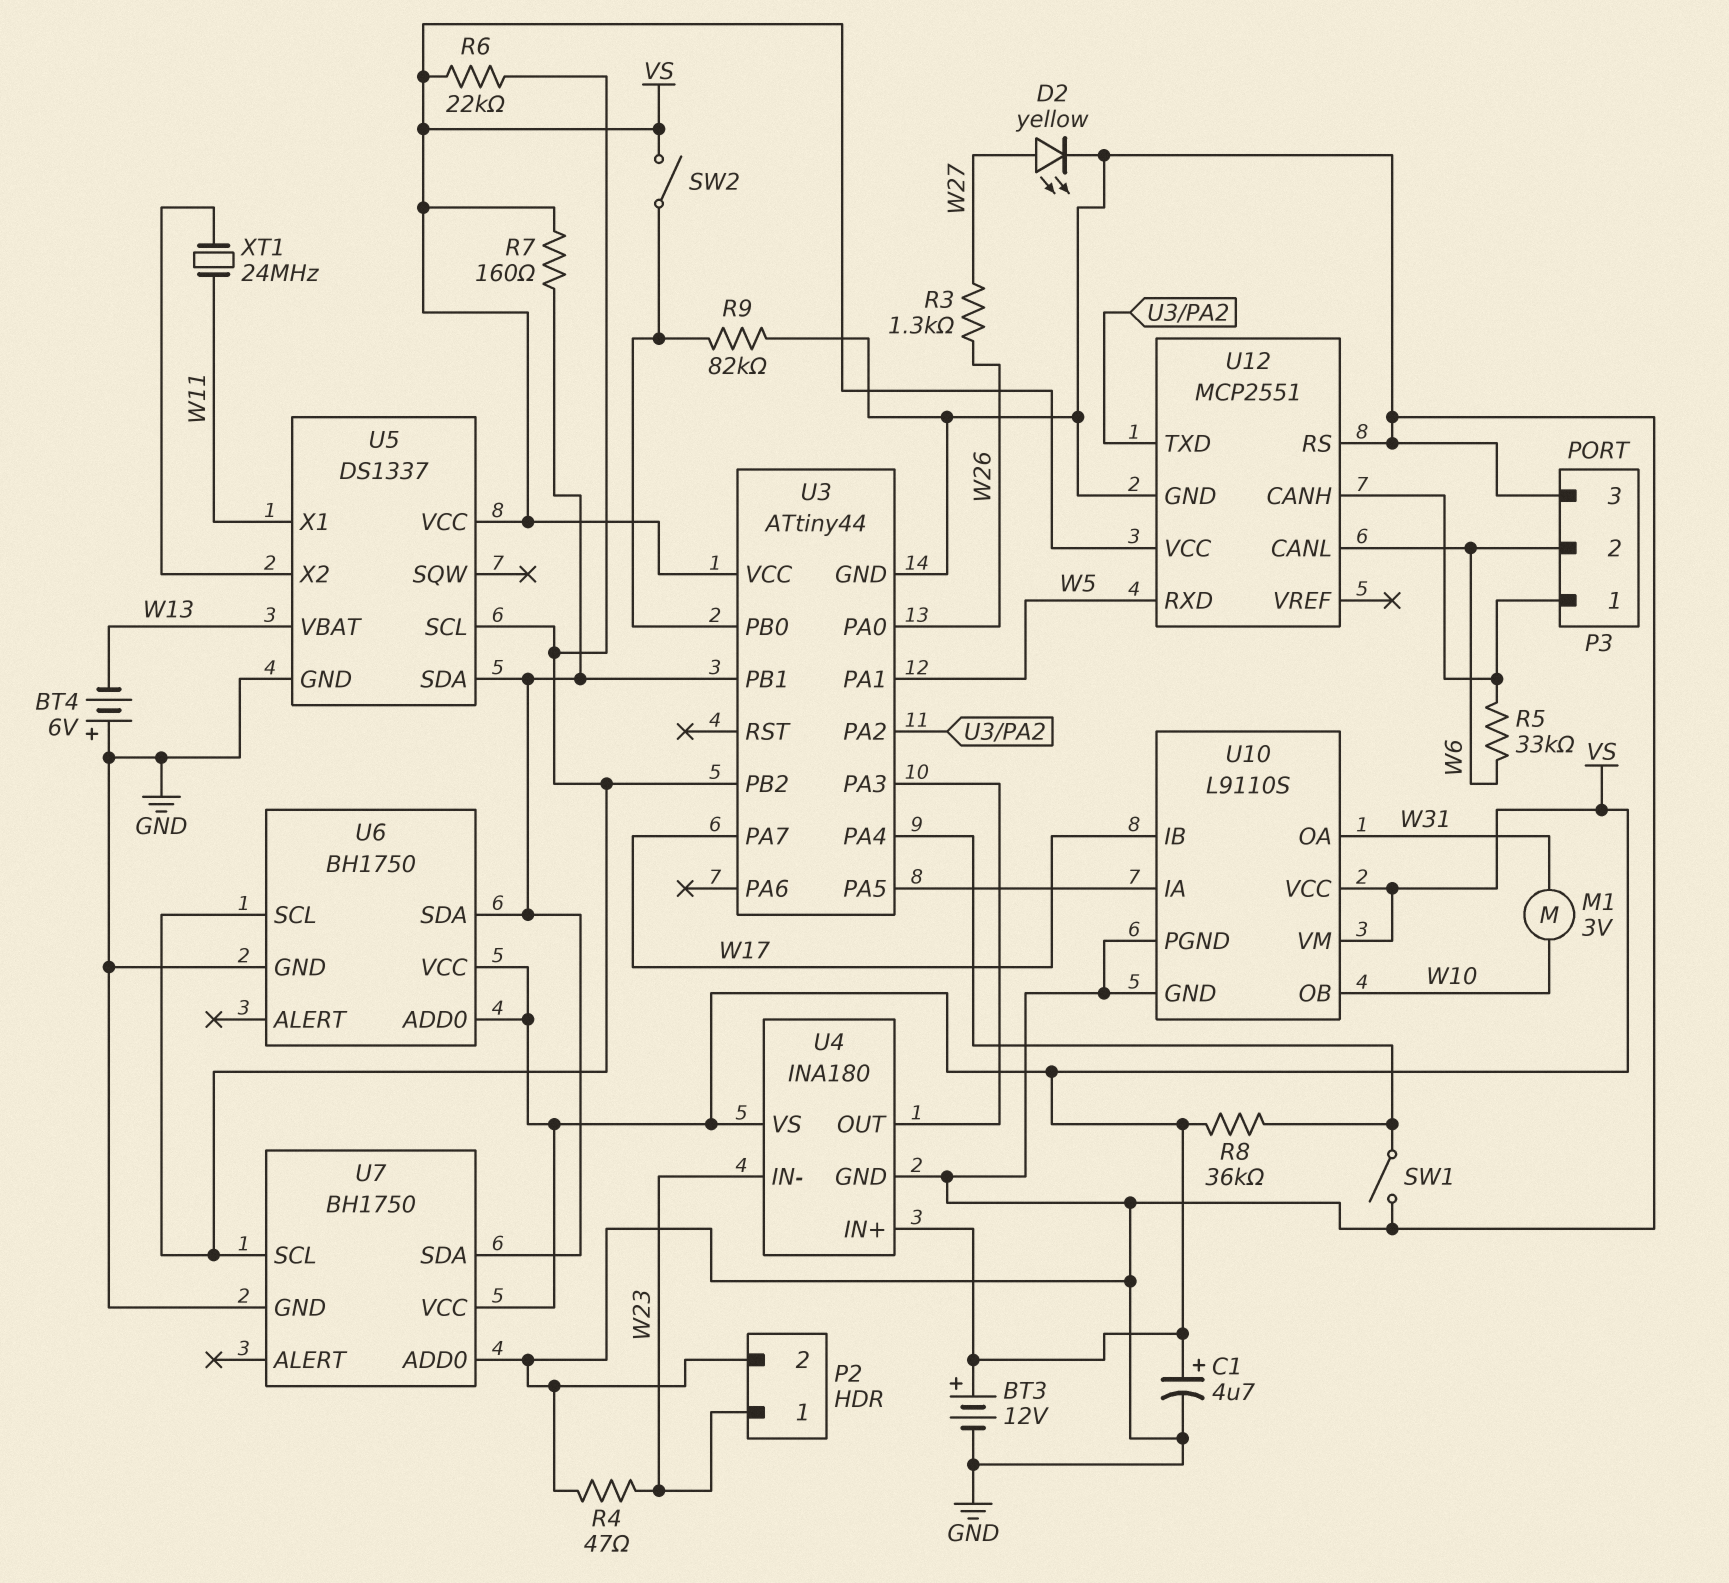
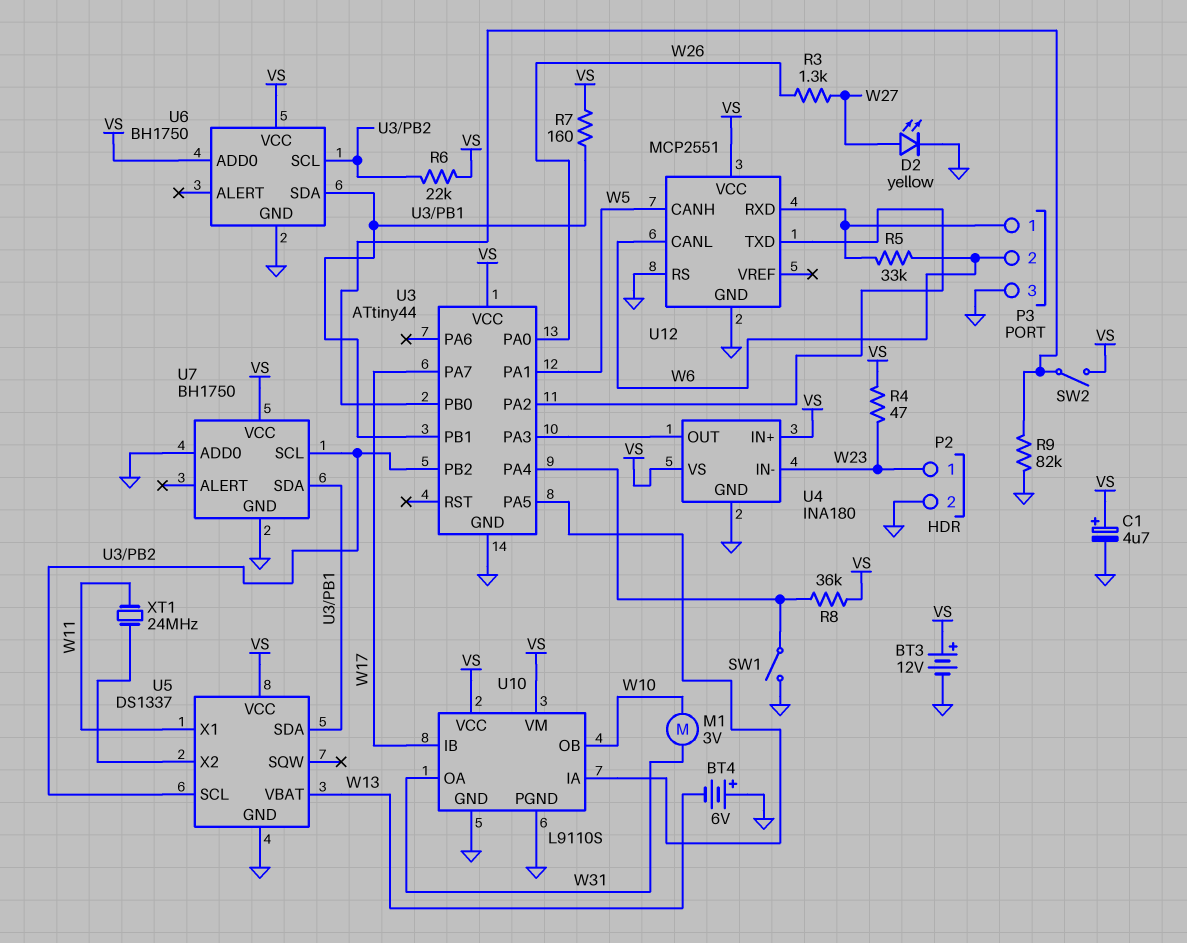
R4: 47 (GND, W23) -> 47 (VS, W23)
U12 pin CANH: P3/1 -> W5
U12 pin RXD: W5 -> P3/1

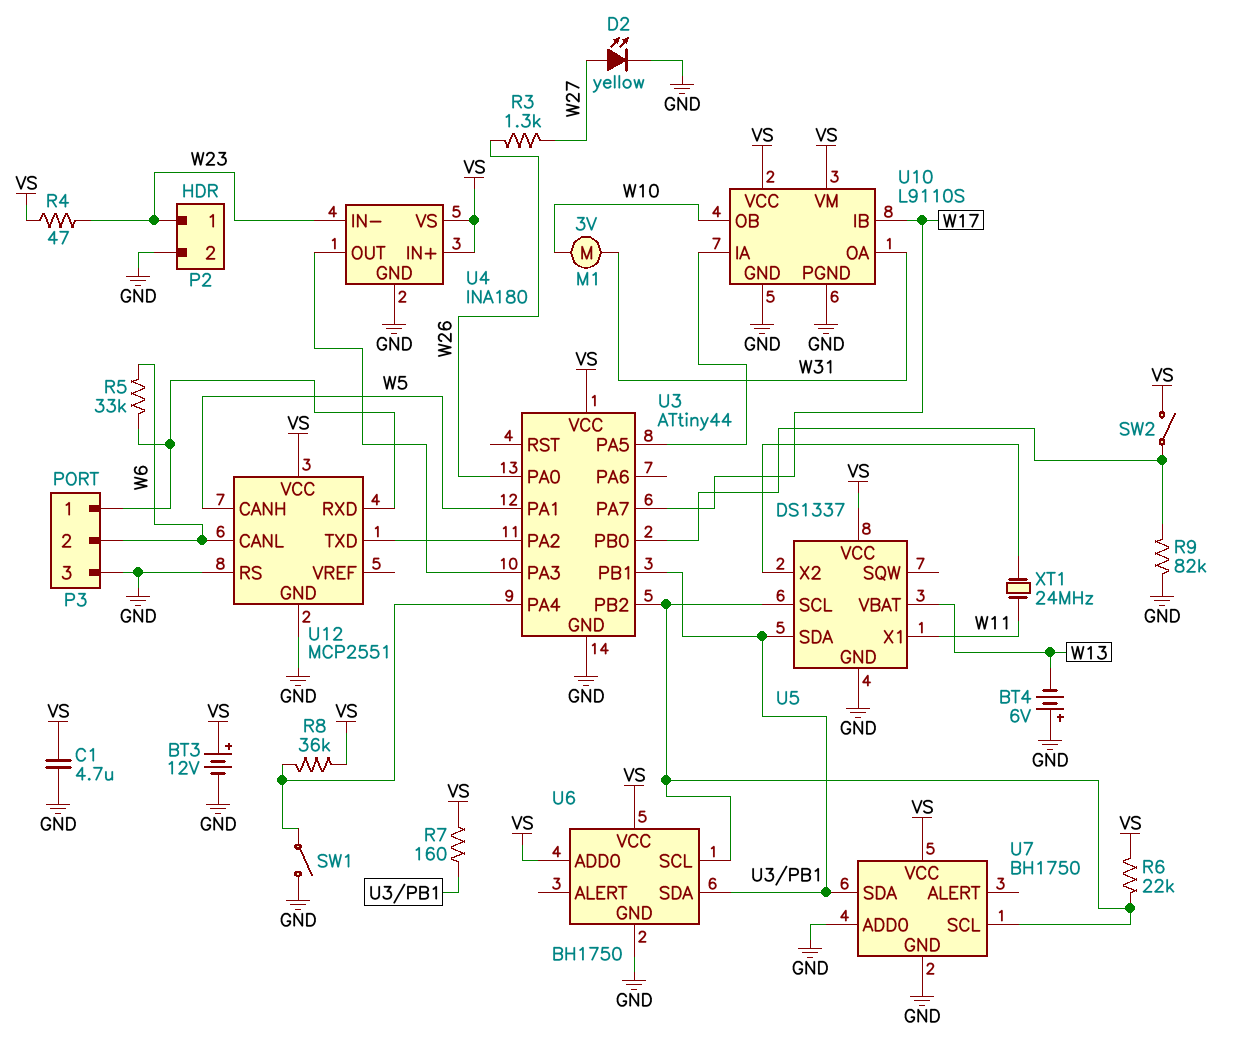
C1: 4.7uF (plus VS, minus GND) -> 4.7uF (GND, VS)

